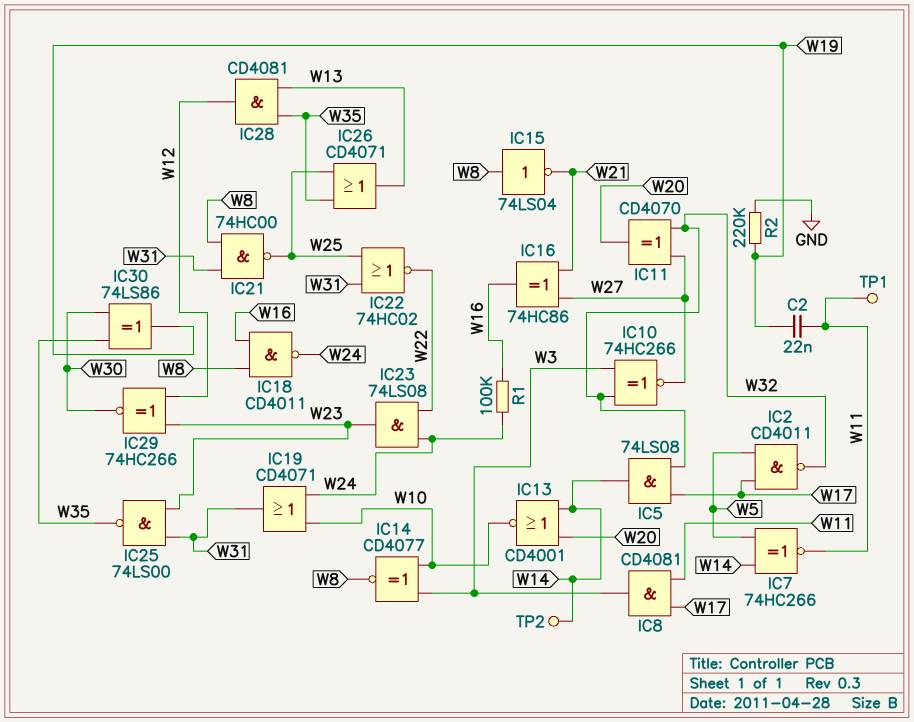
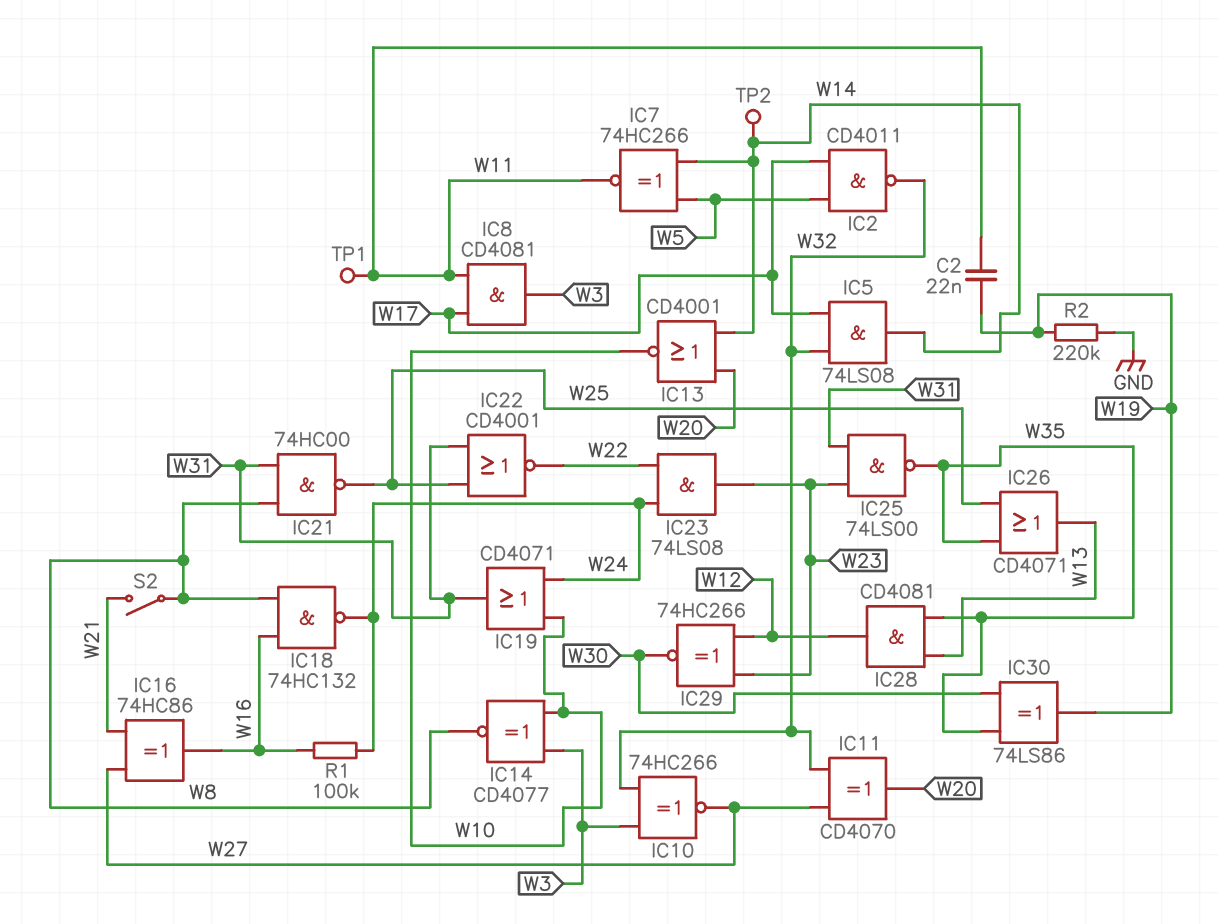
IC15: NOT 74LS04 (in W8, out W21) -> none
IC18: NAND CD4011 (in W8, in W16, out W24) -> NAND 74HC132 (in W8, in W16, out W24)
IC22: NOR 74HC02 (in W25, in W31, out W22) -> NOR CD4001 (in W25, in W31, out W22)
S2: none -> switch (W8, W21)

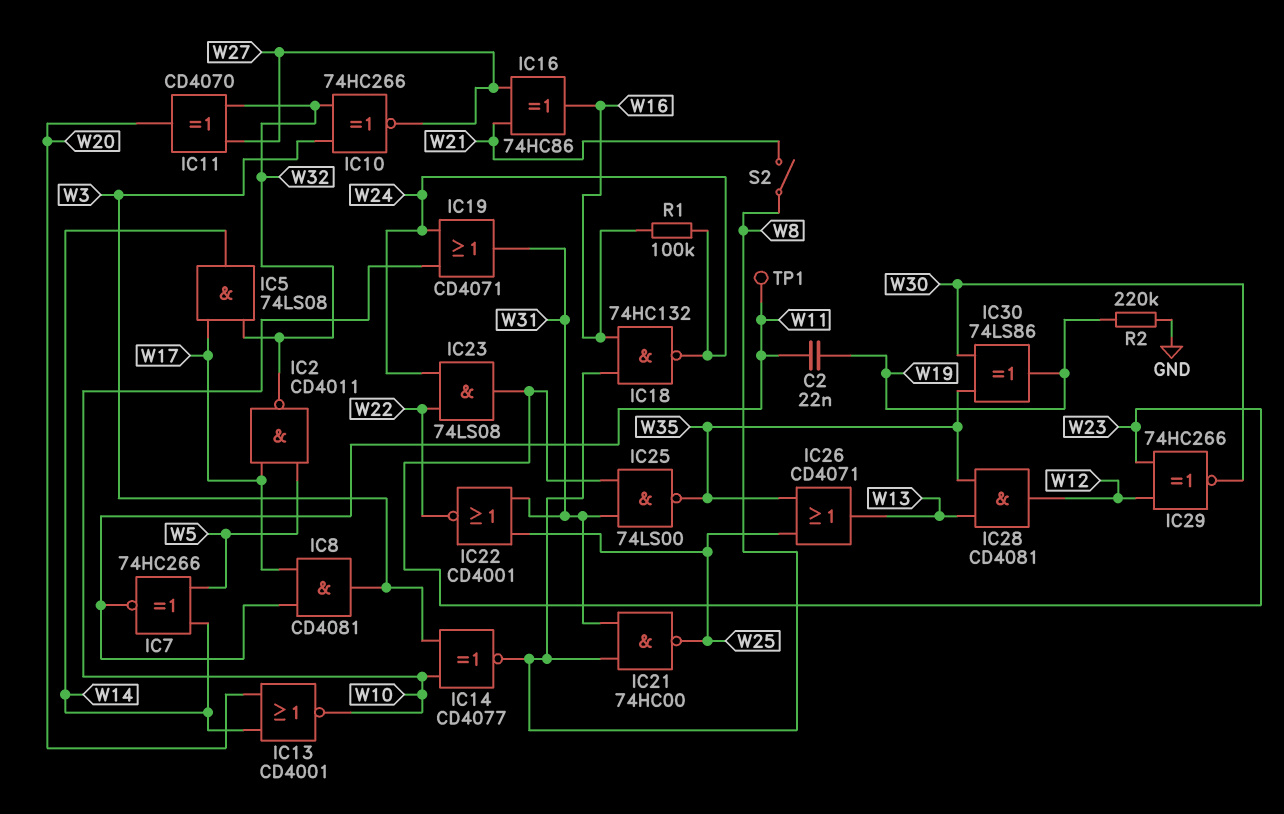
TP2: test point (W14) -> none

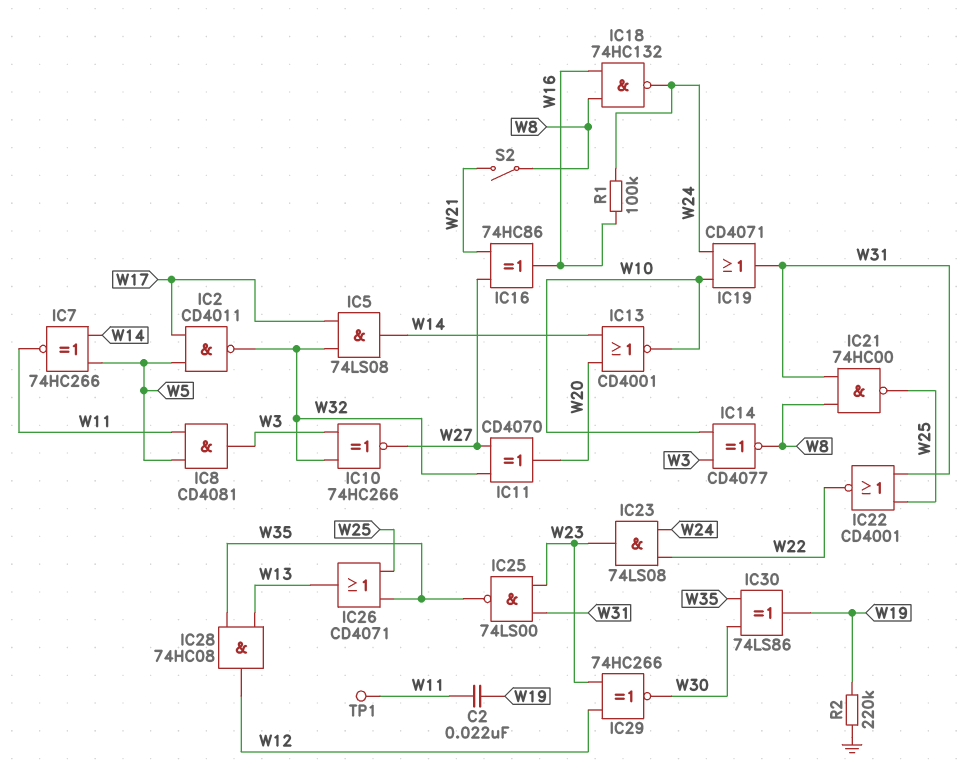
IC8: AND CD4081 (in W11, in W17, out W3) -> AND CD4081 (in W5, in W11, out W3)
IC28: AND CD4081 (in W13, in W35, out W12) -> AND 74HC08 (in W13, in W35, out W12)

